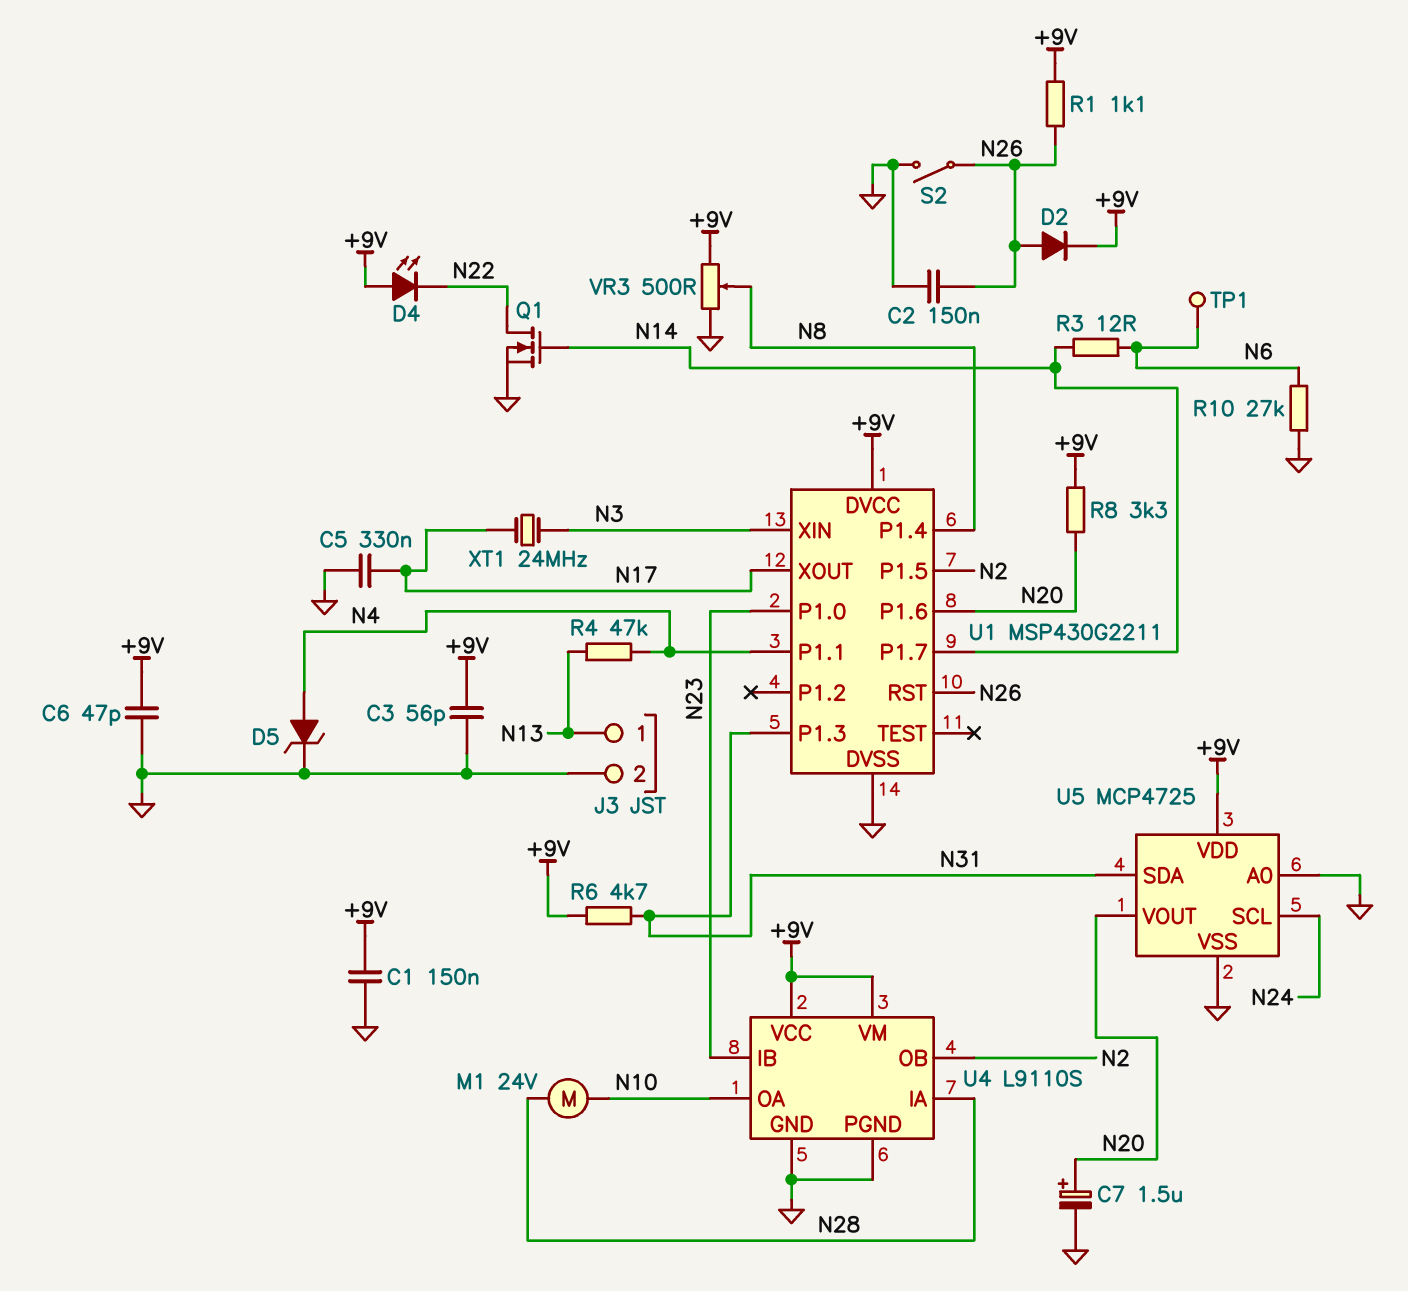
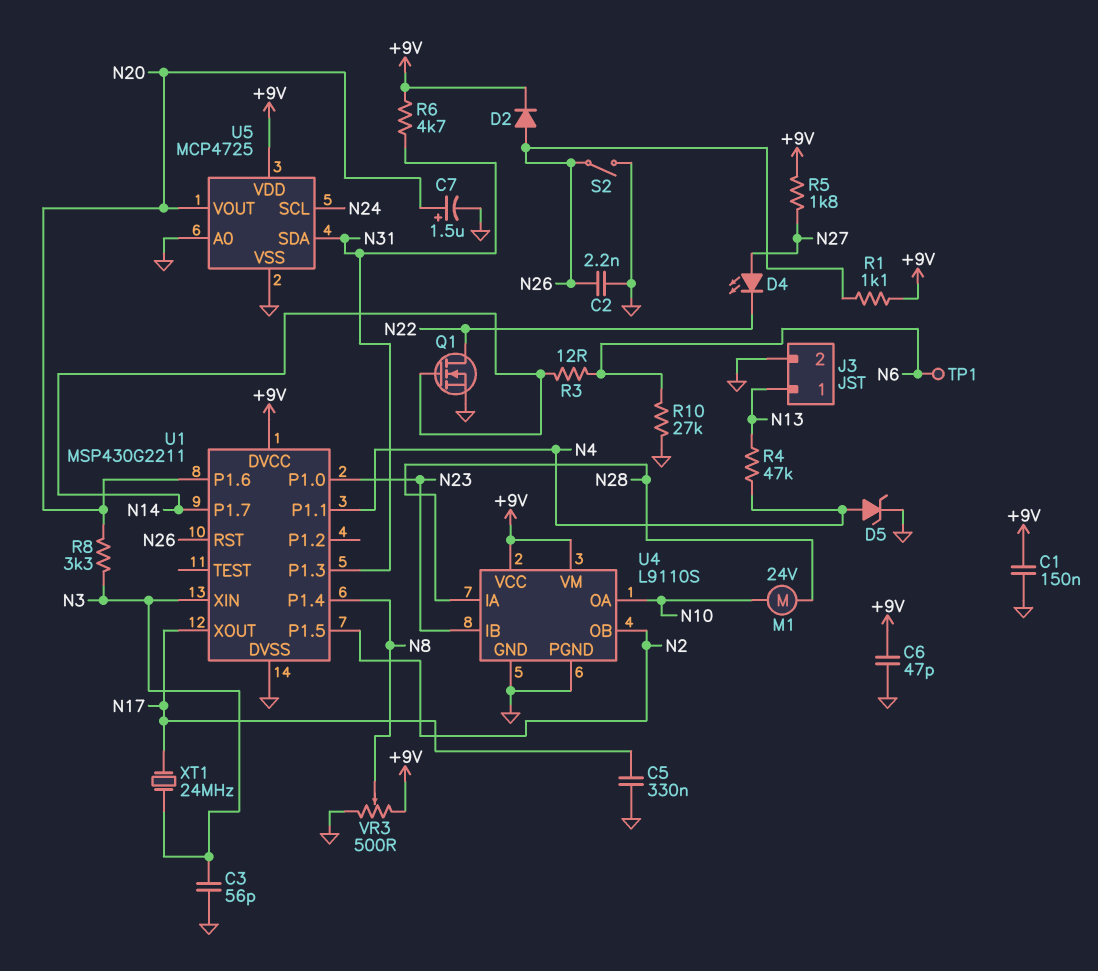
C2: 150nF (GND, N26) -> 2.2nF (GND, N26)
C3: 56pF (+9V, GND) -> 56pF (GND, N3)
D4: LED (A +9V, K N22) -> LED (A N27, K N22)
R5: none -> 1.8k (+9V, N27)
R8: 3.3k (+9V, N20) -> 3.3k (N3, N20)

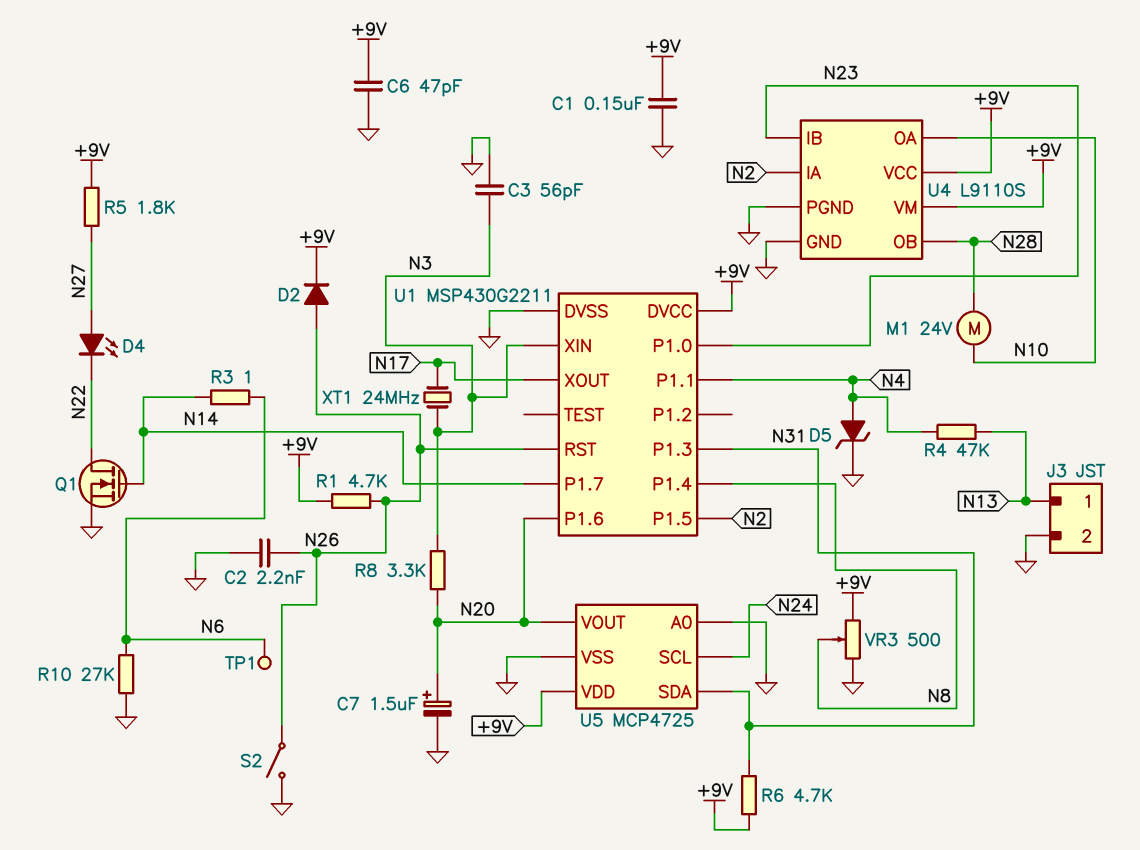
C5: 330nF (GND, N17) -> none
R1: 1.1k (+9V, N26) -> 4.7k (+9V, N26)
R3: 12 (N6, N14) -> 1 (N6, N14)
U4 pin IA: N28 -> N2
U4 pin OB: N2 -> N28

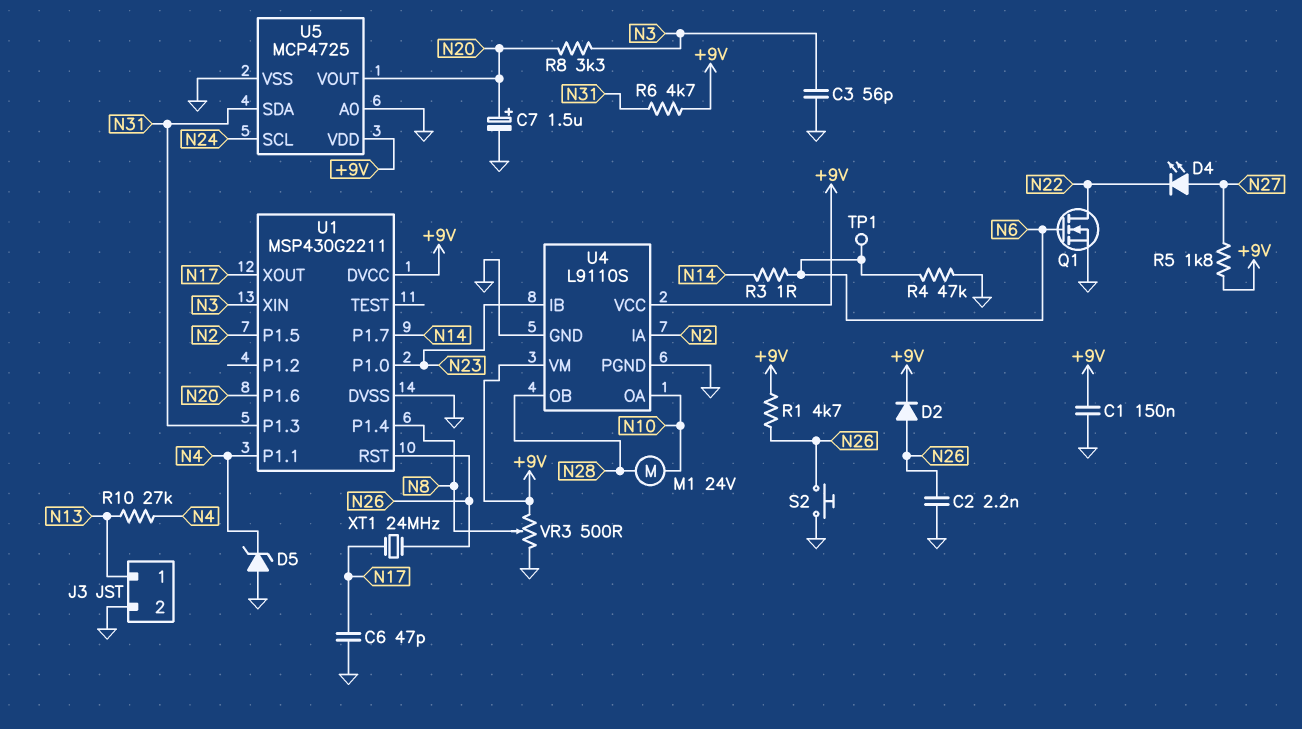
C6: 47pF (+9V, GND) -> 47pF (GND, N17)
D5: zener (A N4, K GND) -> zener (A GND, K N4)
Q1: NMOS (G N14, D N22, S GND) -> NMOS (G N6, D N22, S GND)
R4: 47k (N4, N13) -> 47k (GND, N6)
R10: 27k (GND, N6) -> 27k (N4, N13)
S2: switch (GND, N26) -> button (GND, N26)
XT1: 24MHz (N3, N17) -> 24MHz (N17, N26)

